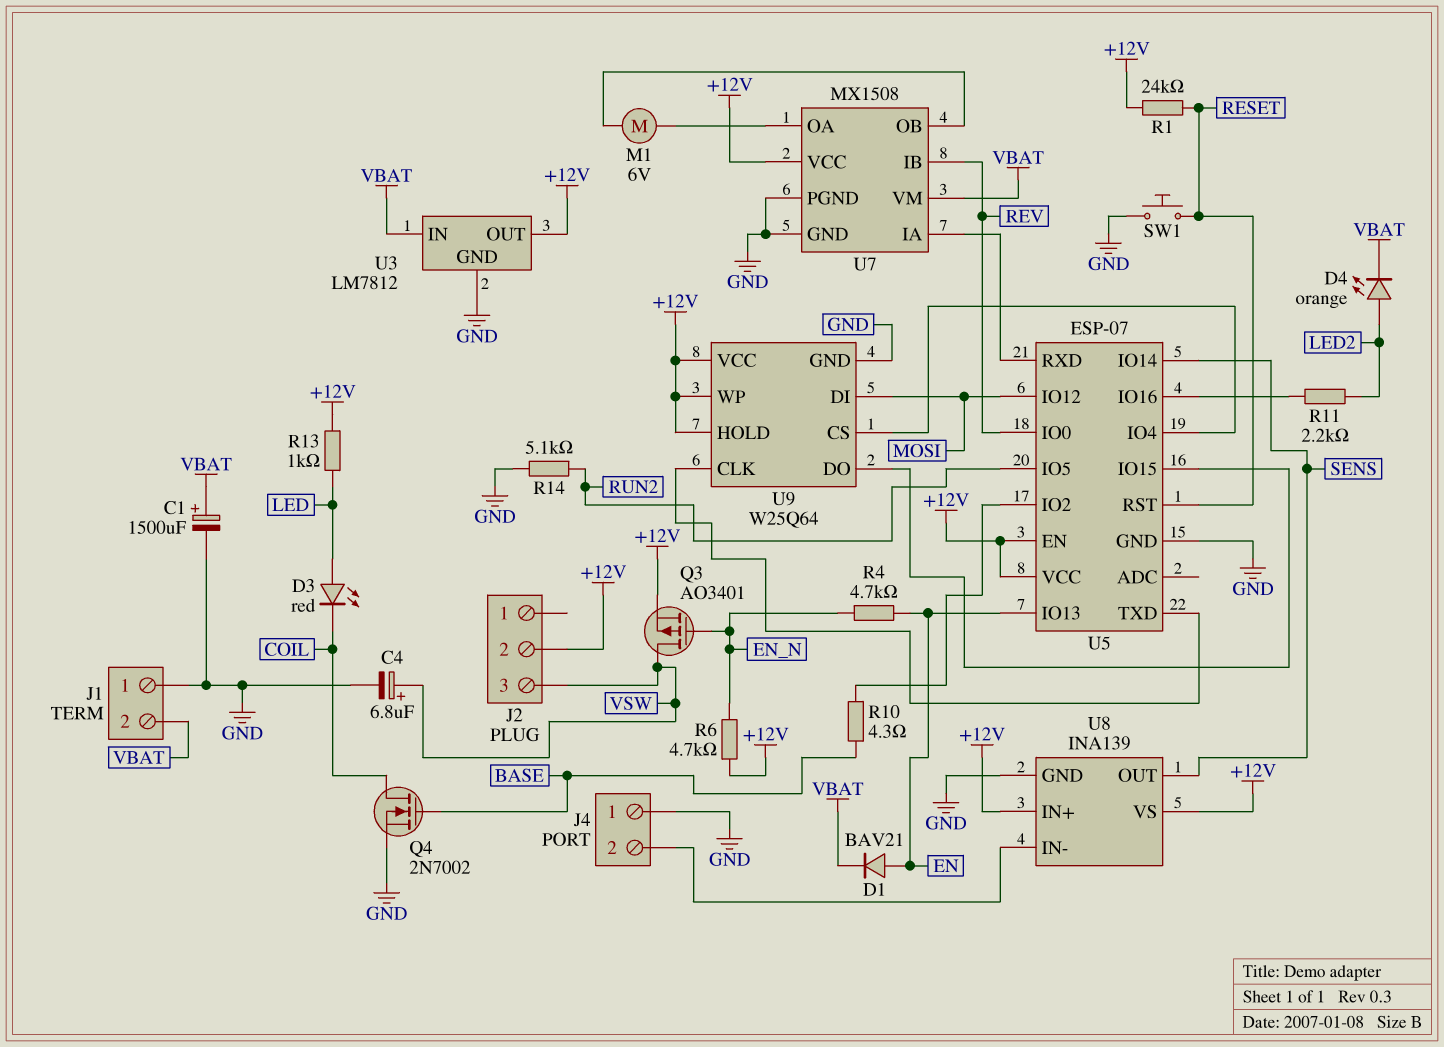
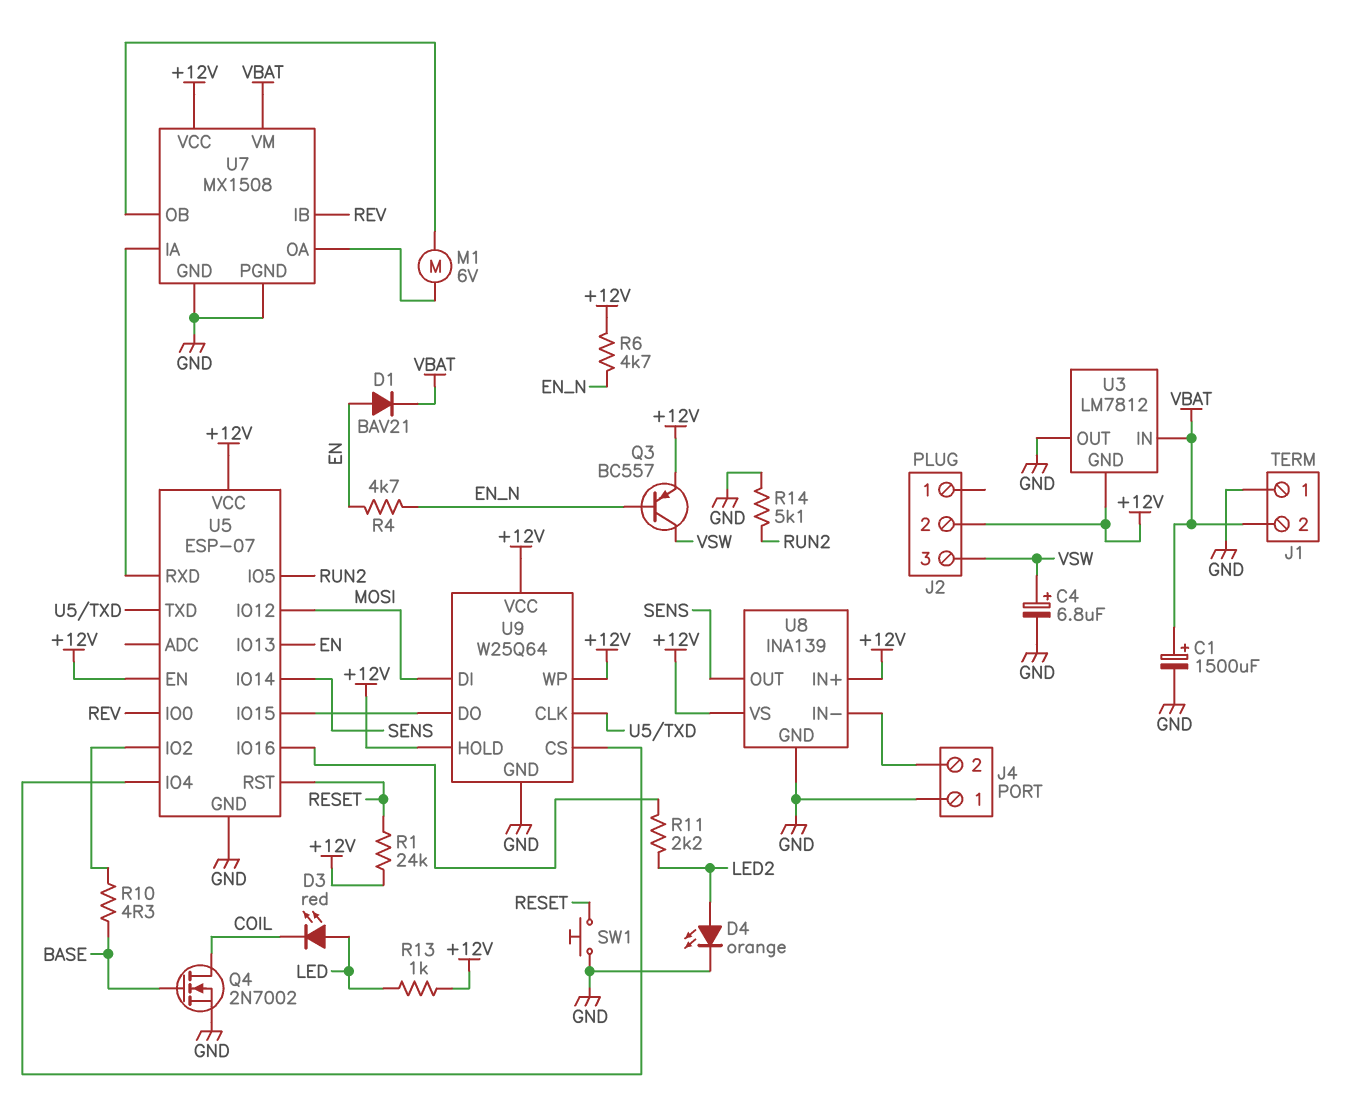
D4: LED orange (A LED2, K VBAT) -> LED orange (A LED2, K GND)
Q3: PMOS AO3401 (G EN_N, D VSW, S +12V) -> PNP BC557 (B EN_N, C VSW, E +12V)
U3 pin GND: GND -> +12V
U3 pin OUT: +12V -> GND

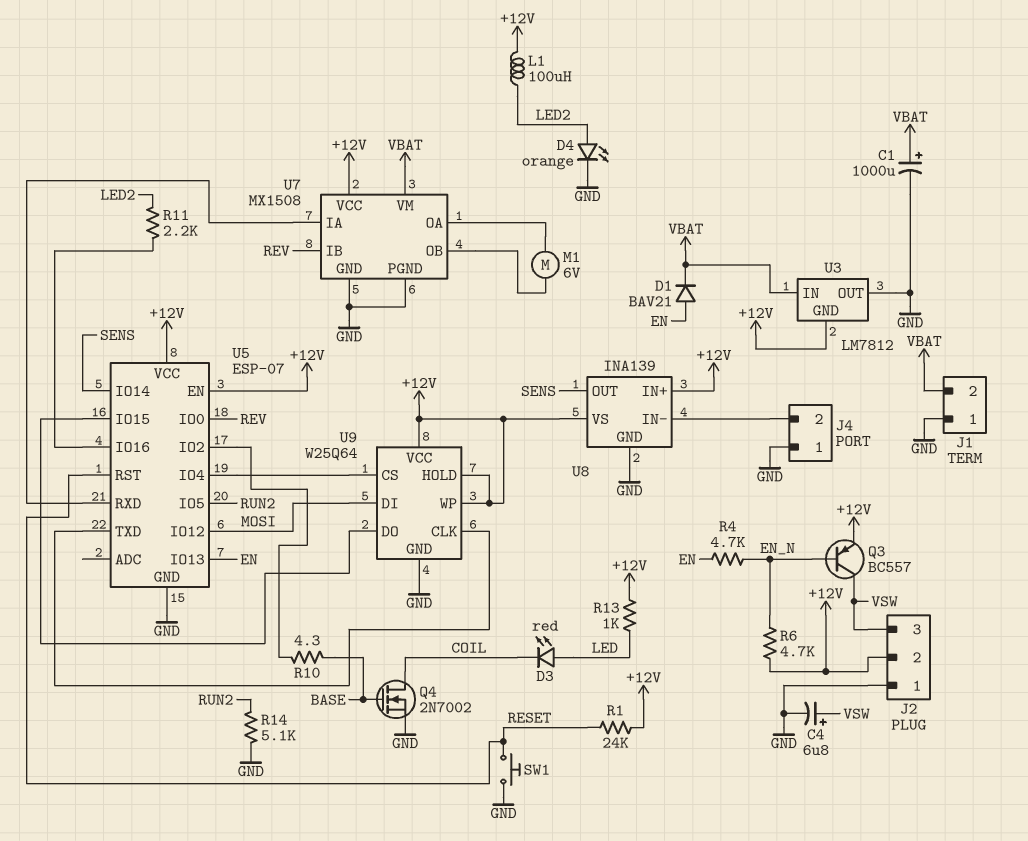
C1: 1500uF (plus VBAT, minus GND) -> 1000uF (plus VBAT, minus GND)
J2 pin 1: none -> GND
L1: none -> 100uH (+12V, LED2)

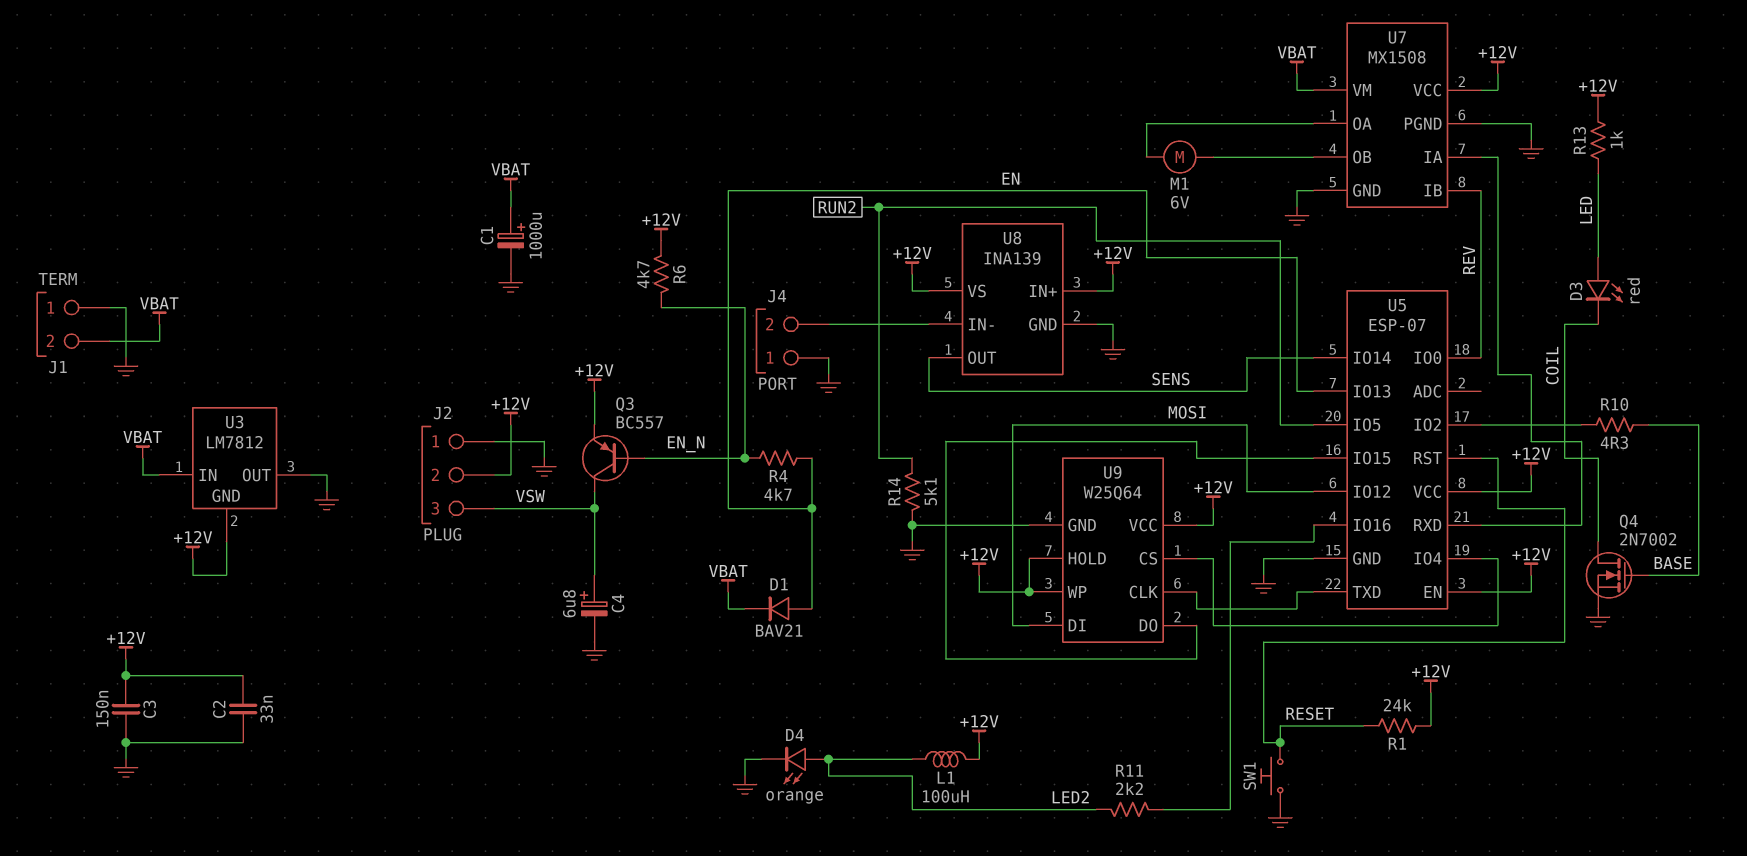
C2: none -> 33nF (+12V, GND)
C3: none -> 150nF (+12V, GND)

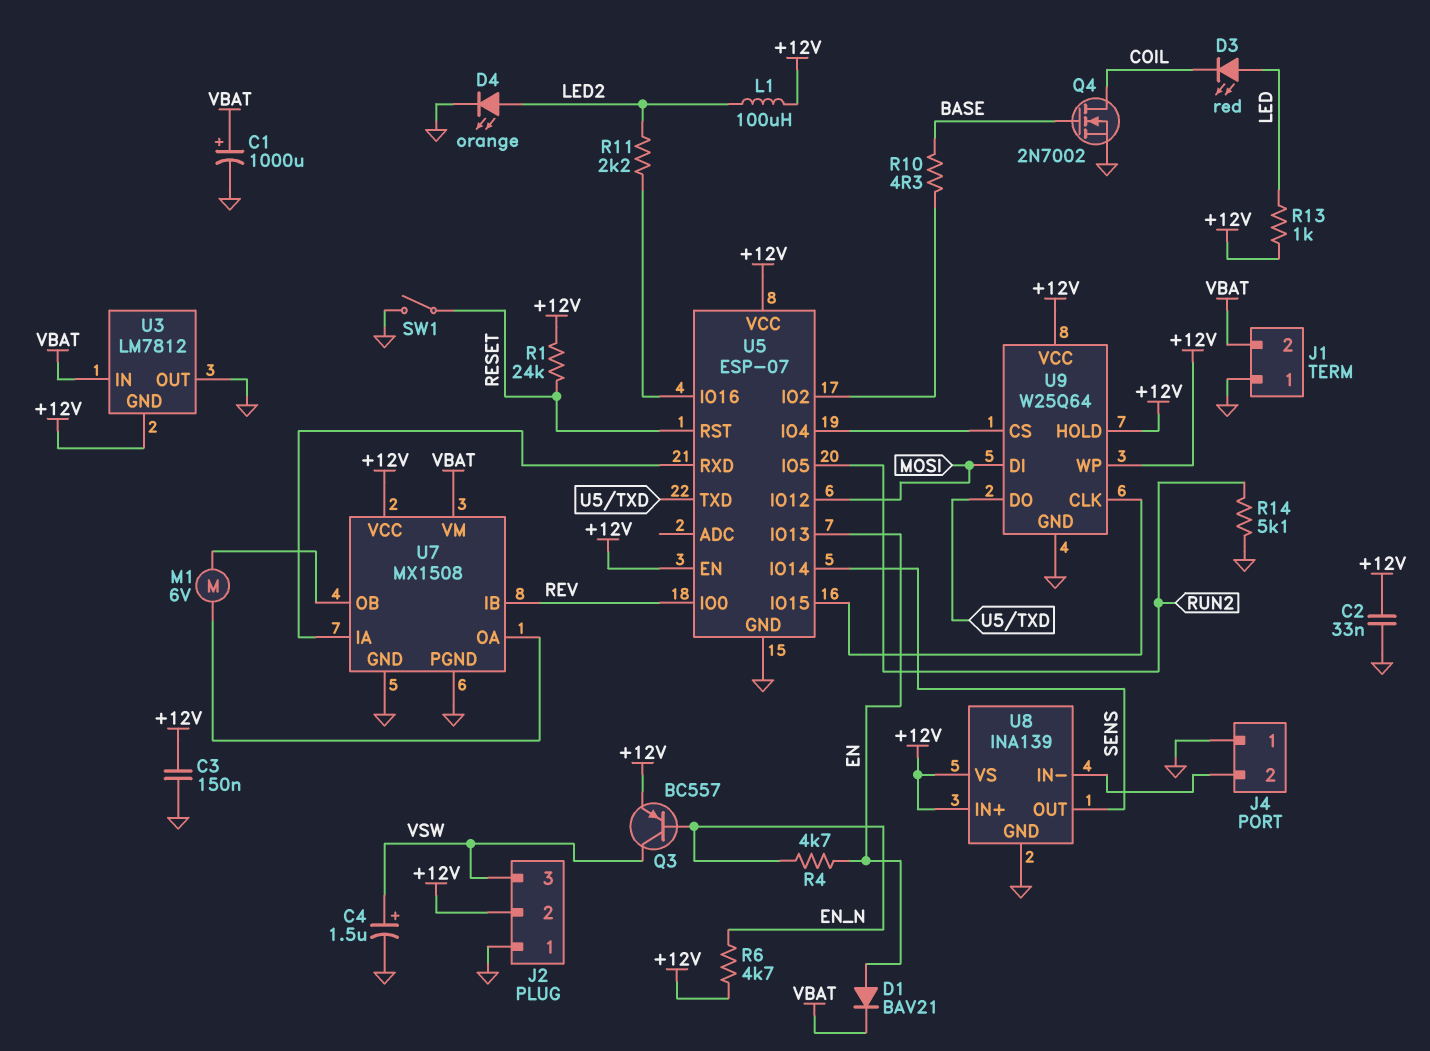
C4: 6.8uF (plus VSW, minus GND) -> 1.5uF (plus VSW, minus GND)
SW1: button (GND, RESET) -> switch (GND, RESET)
U9 pin CLK: U5/TXD -> U5/IO15
U9 pin DO: U5/IO15 -> U5/TXD

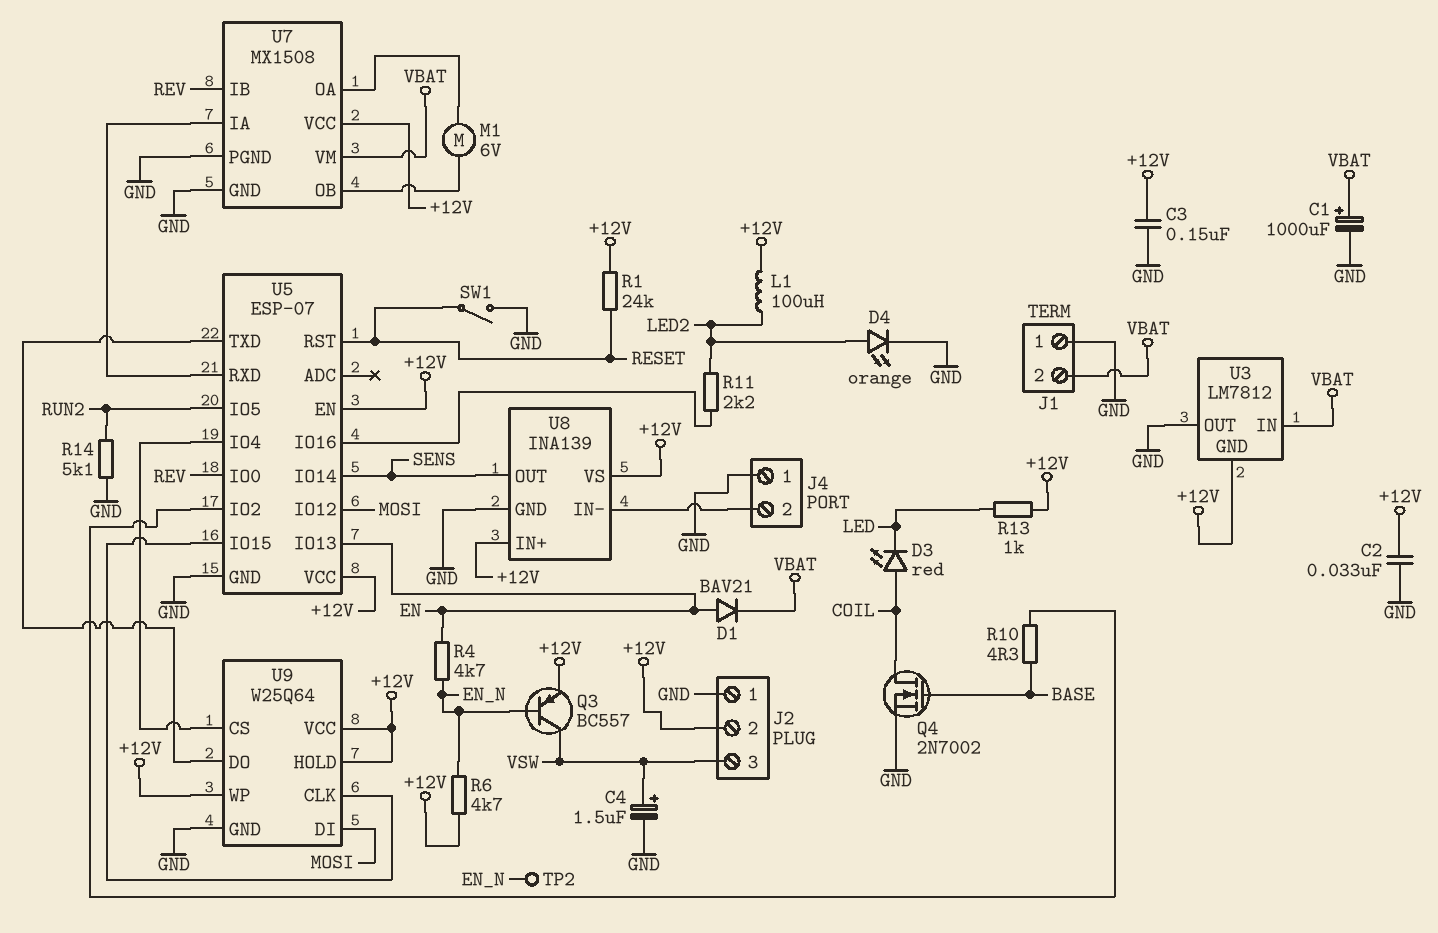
D3: LED red (A LED, K COIL) -> LED red (A COIL, K LED)
TP2: none -> test point (EN_N)

